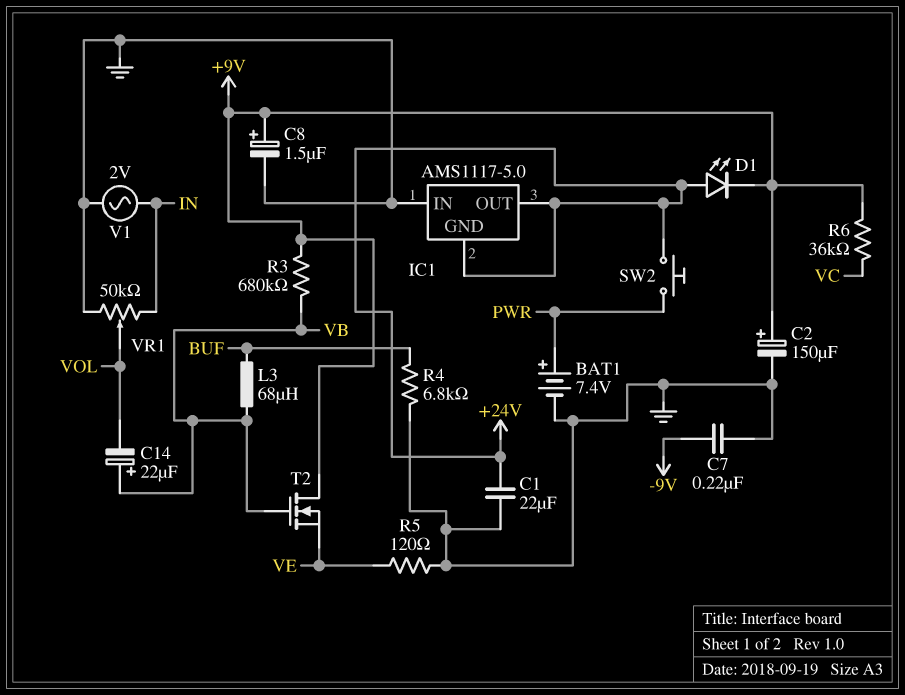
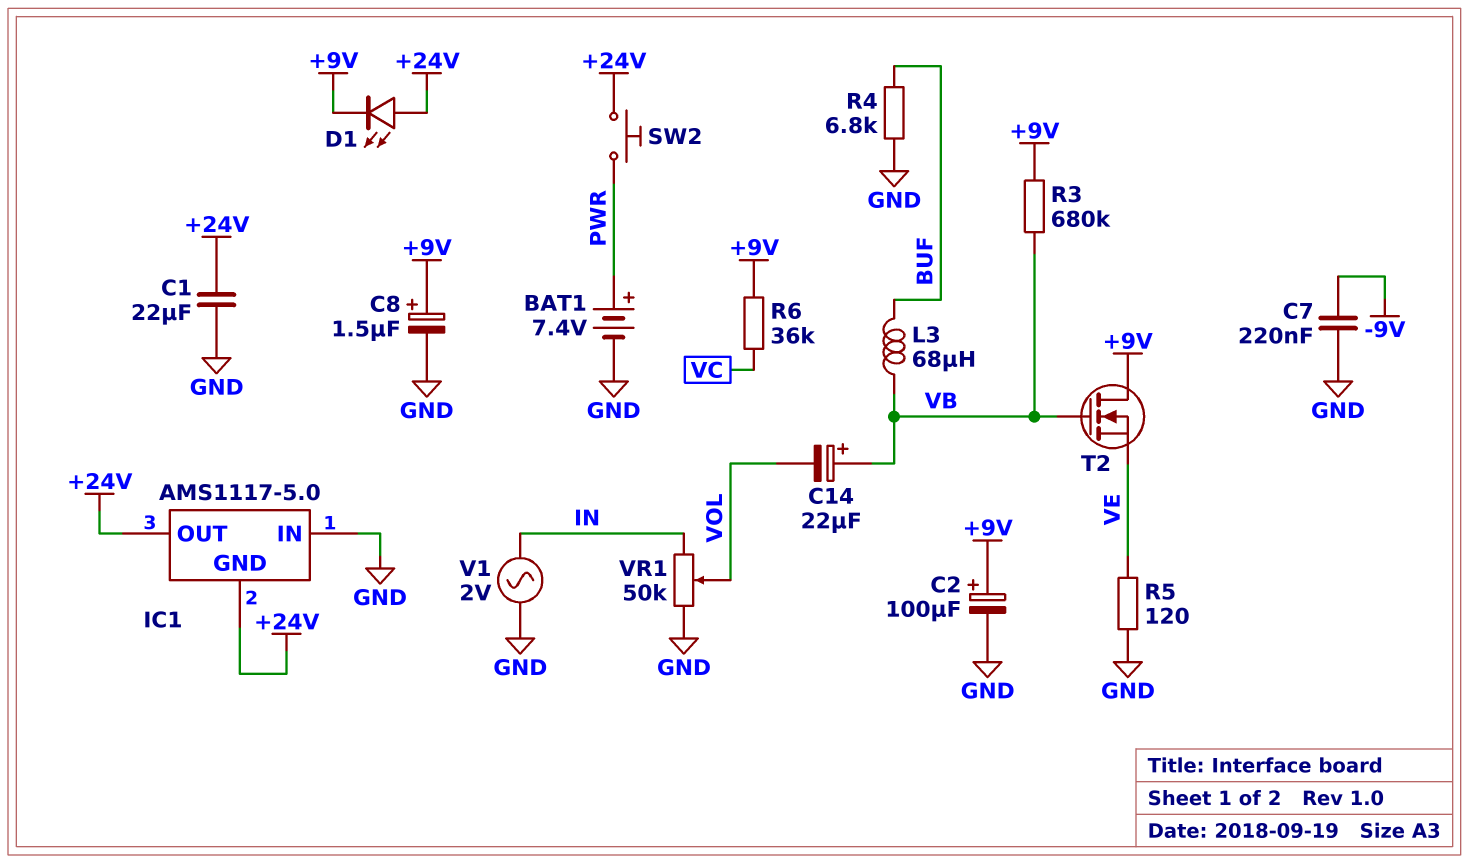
C2: 150uF (plus +9V, minus GND) -> 100uF (plus +9V, minus GND)

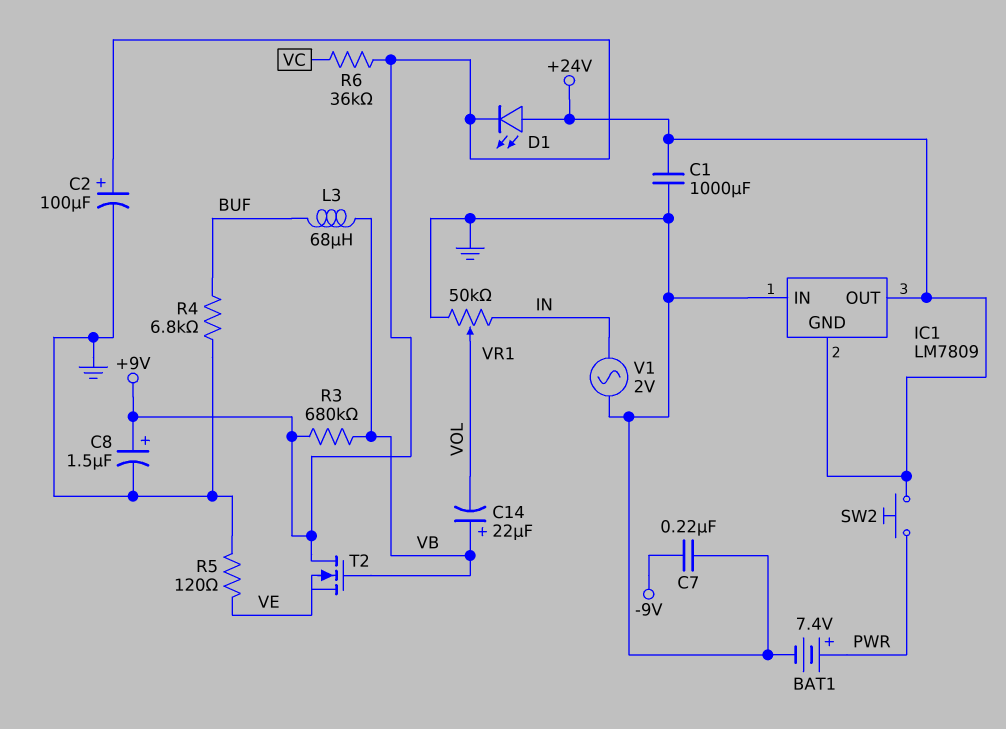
C1: 22uF (+24V, GND) -> 1000uF (+24V, GND)
IC1: AMS1117-5.0 -> LM7809

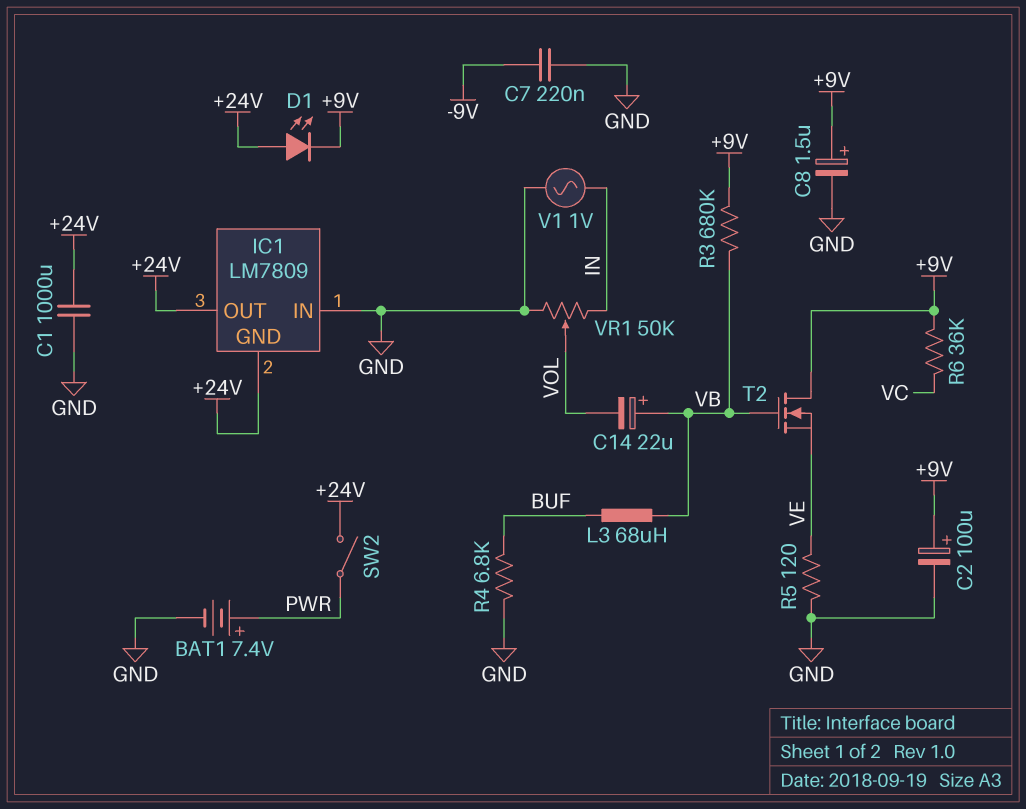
SW2: button (+24V, PWR) -> switch (+24V, PWR)
V1: AC 2V (GND, IN) -> AC 1V (GND, IN)

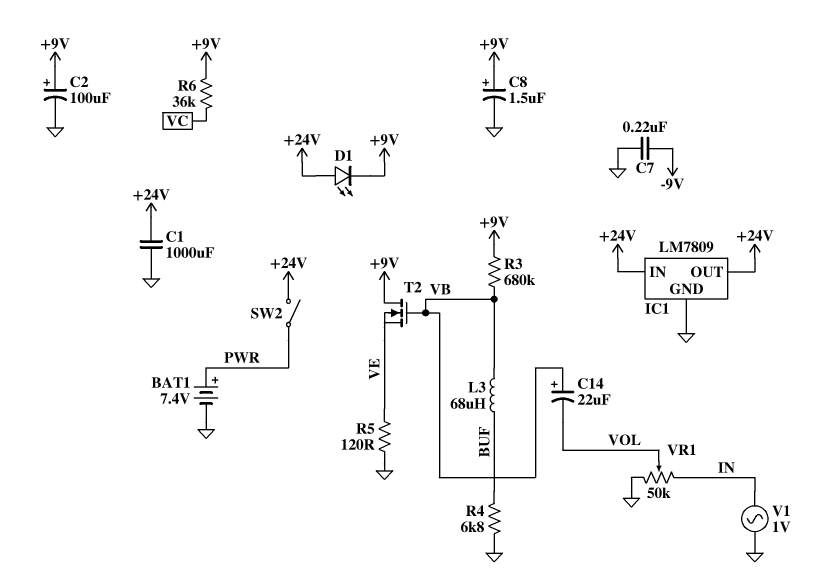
IC1 pin GND: +24V -> GND
IC1 pin IN: GND -> +24V

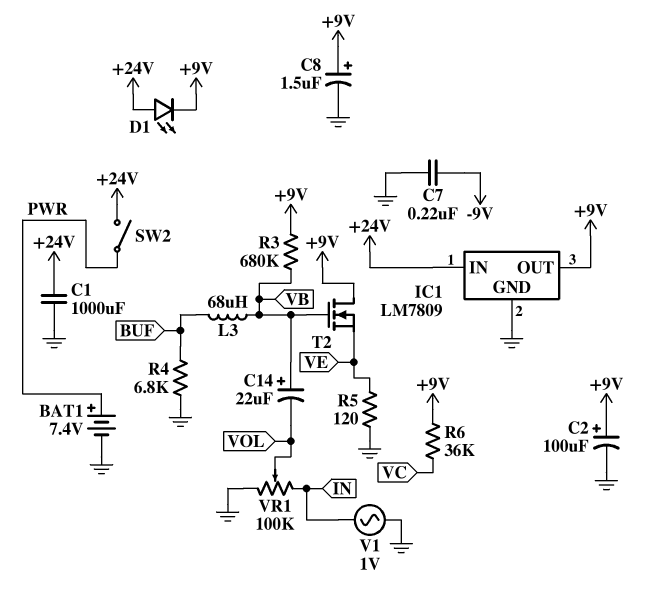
IC1 pin OUT: +24V -> +9V
VR1: 50k (GND, IN, wiper VOL) -> 100k (GND, IN, wiper VOL)

